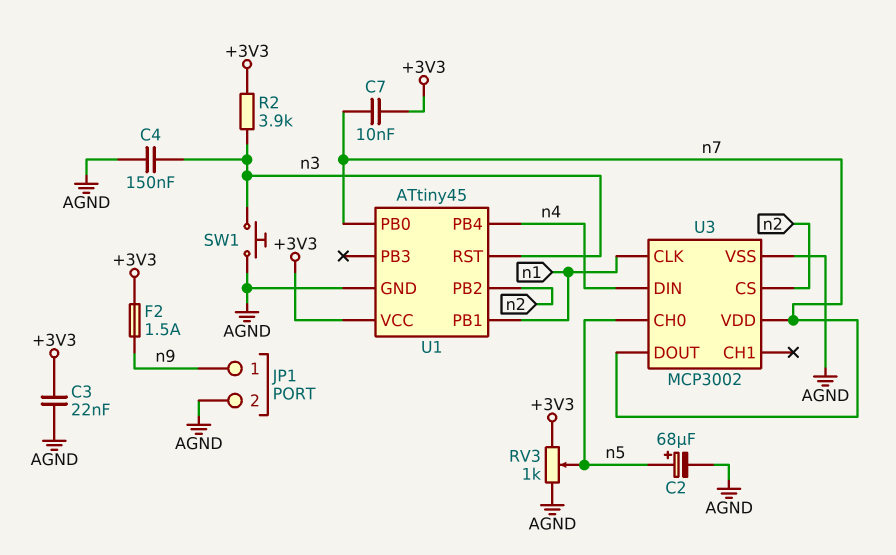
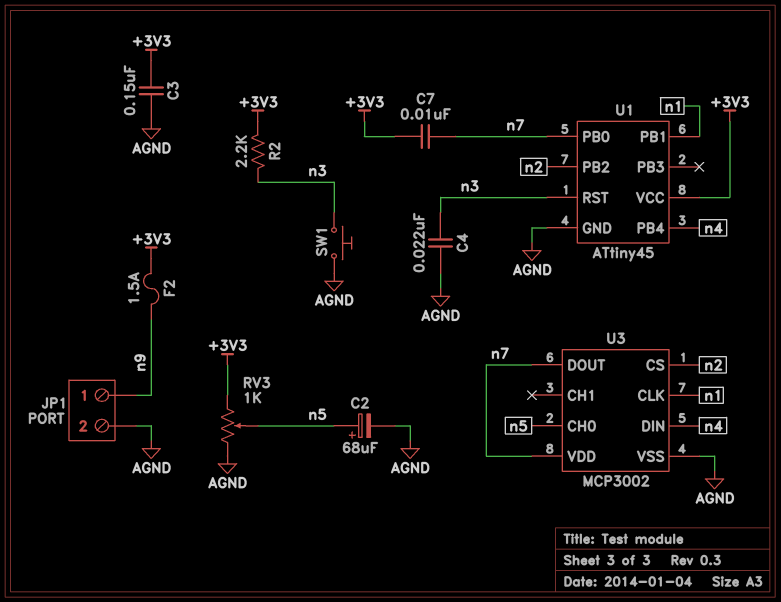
C3: 22nF (+3V3, AGND) -> 150nF (+3V3, AGND)
C4: 150nF (AGND, n3) -> 22nF (AGND, n3)
R2: 3.9k (+3V3, n3) -> 2.2k (+3V3, n3)

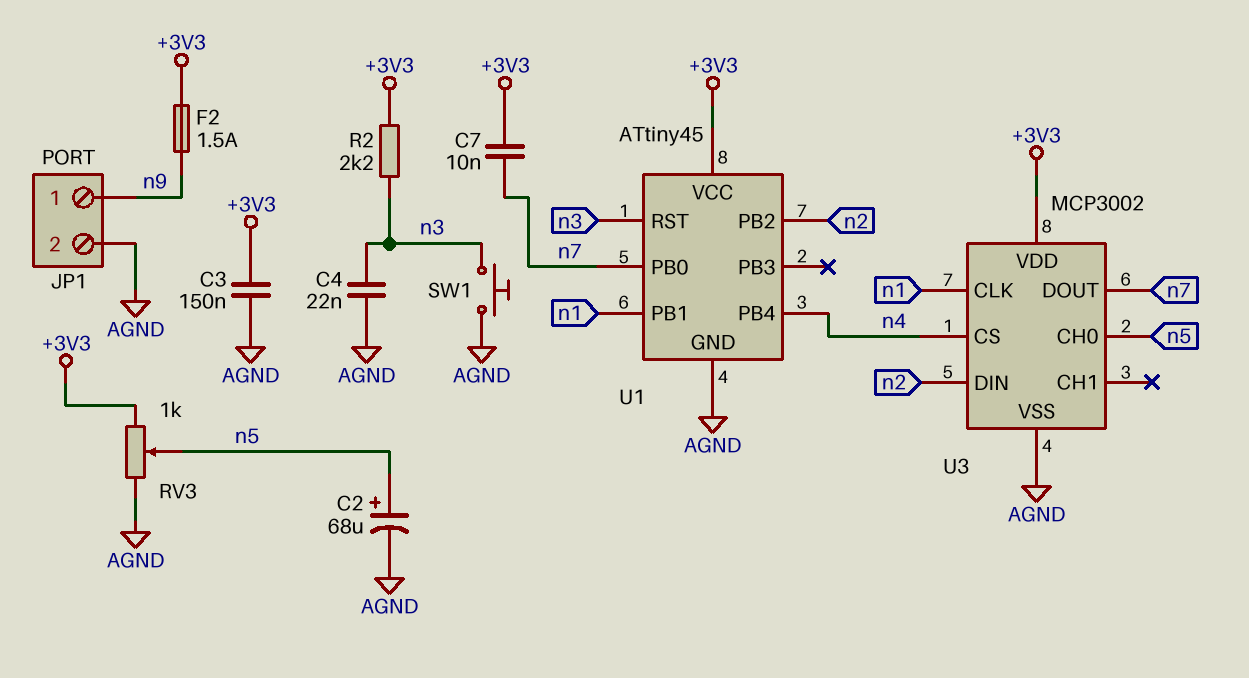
U3 pin CS: n2 -> n4
U3 pin DIN: n4 -> n2
U3 pin VDD: n7 -> +3V3

